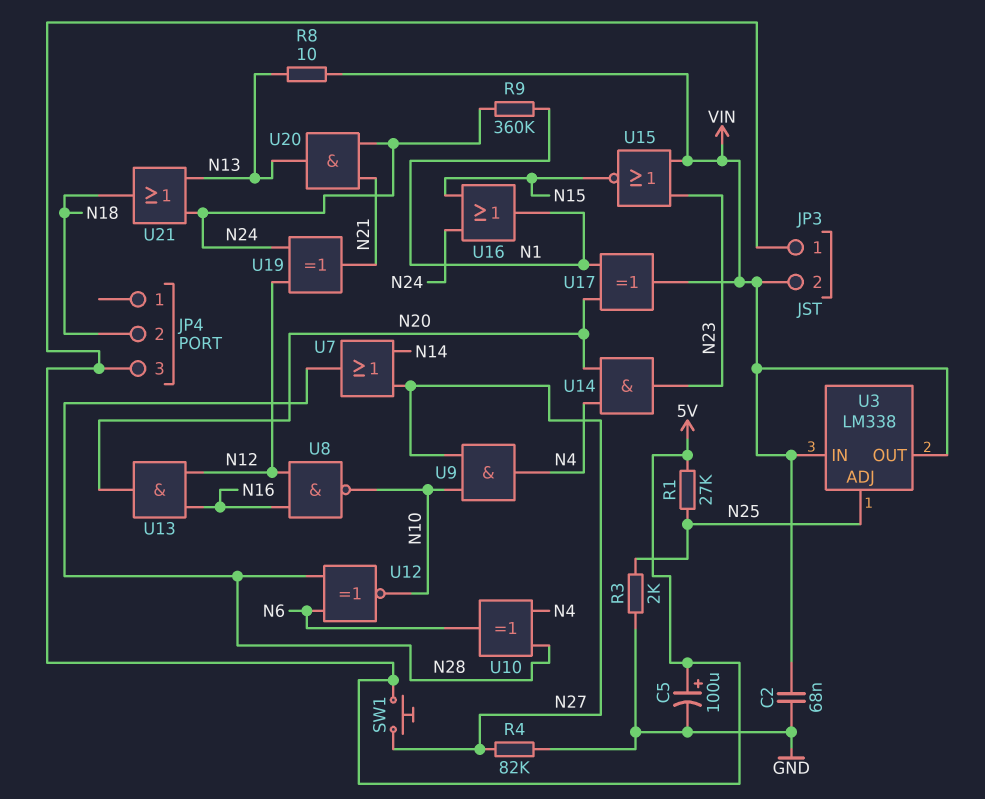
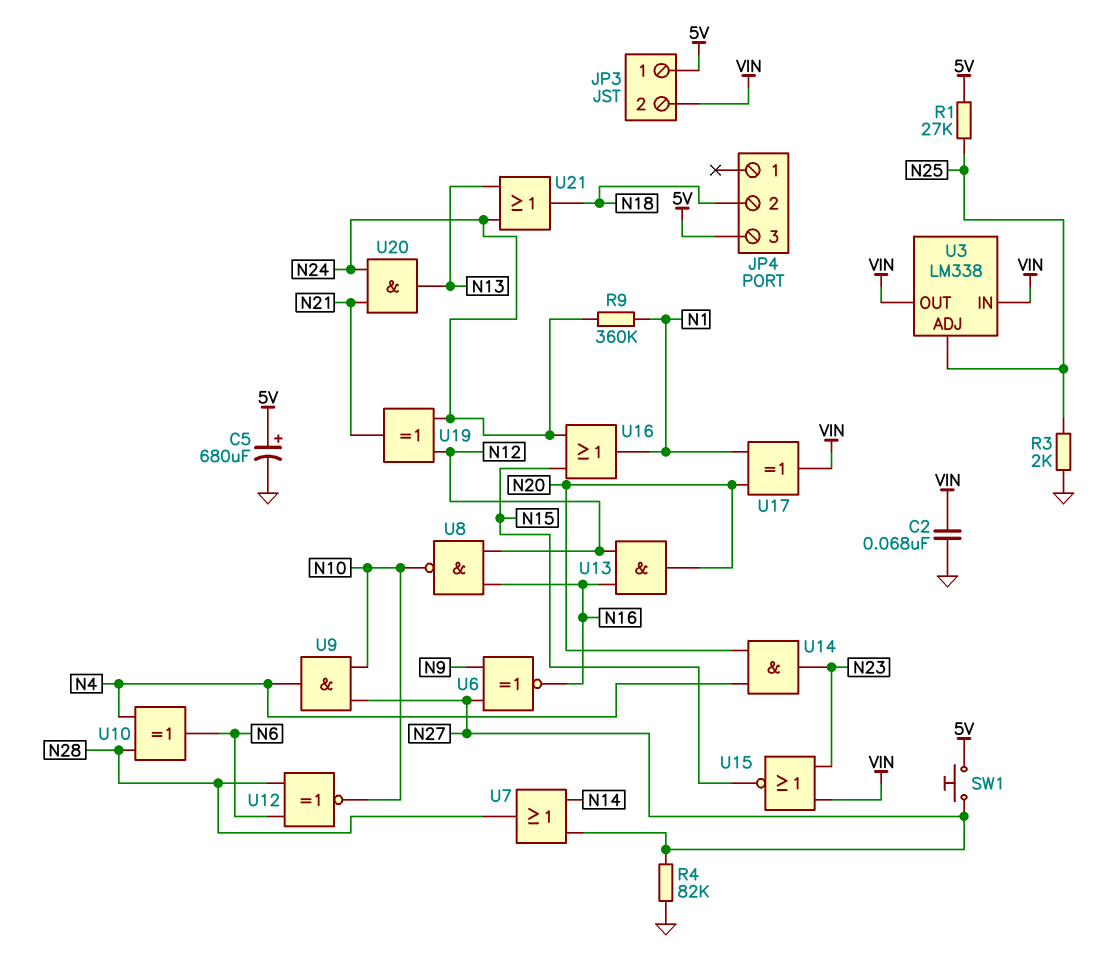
C5: 100uF (plus 5V, minus GND) -> 680uF (plus 5V, minus GND)
R8: 10 (N13, VIN) -> none
U6: none -> XNOR (in N9, in N27, out N16)

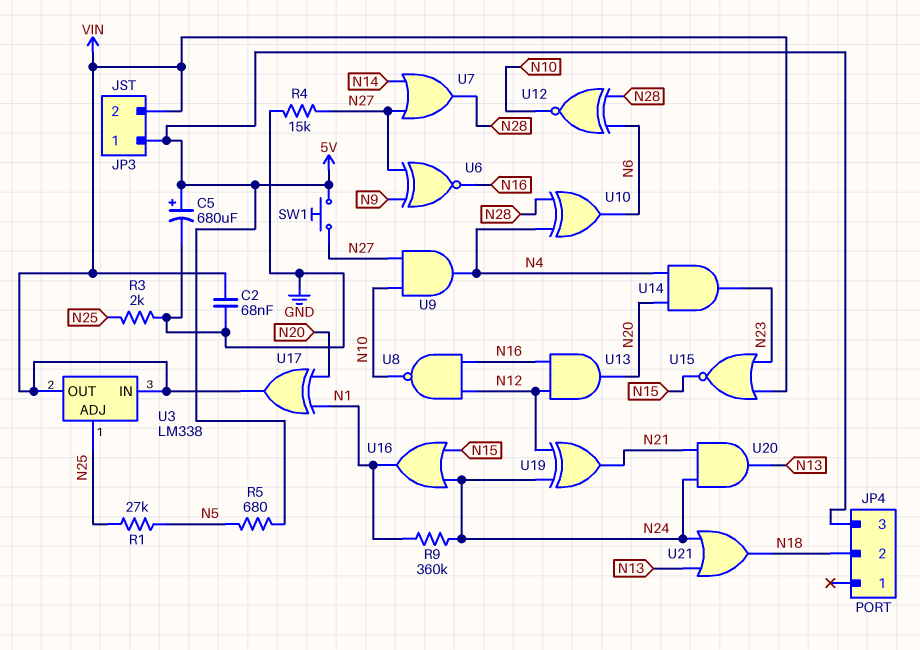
R1: 27k (5V, N25) -> 27k (N5, N25)
R4: 82k (GND, N27) -> 15k (GND, N27)
R5: none -> 680 (5V, N5)

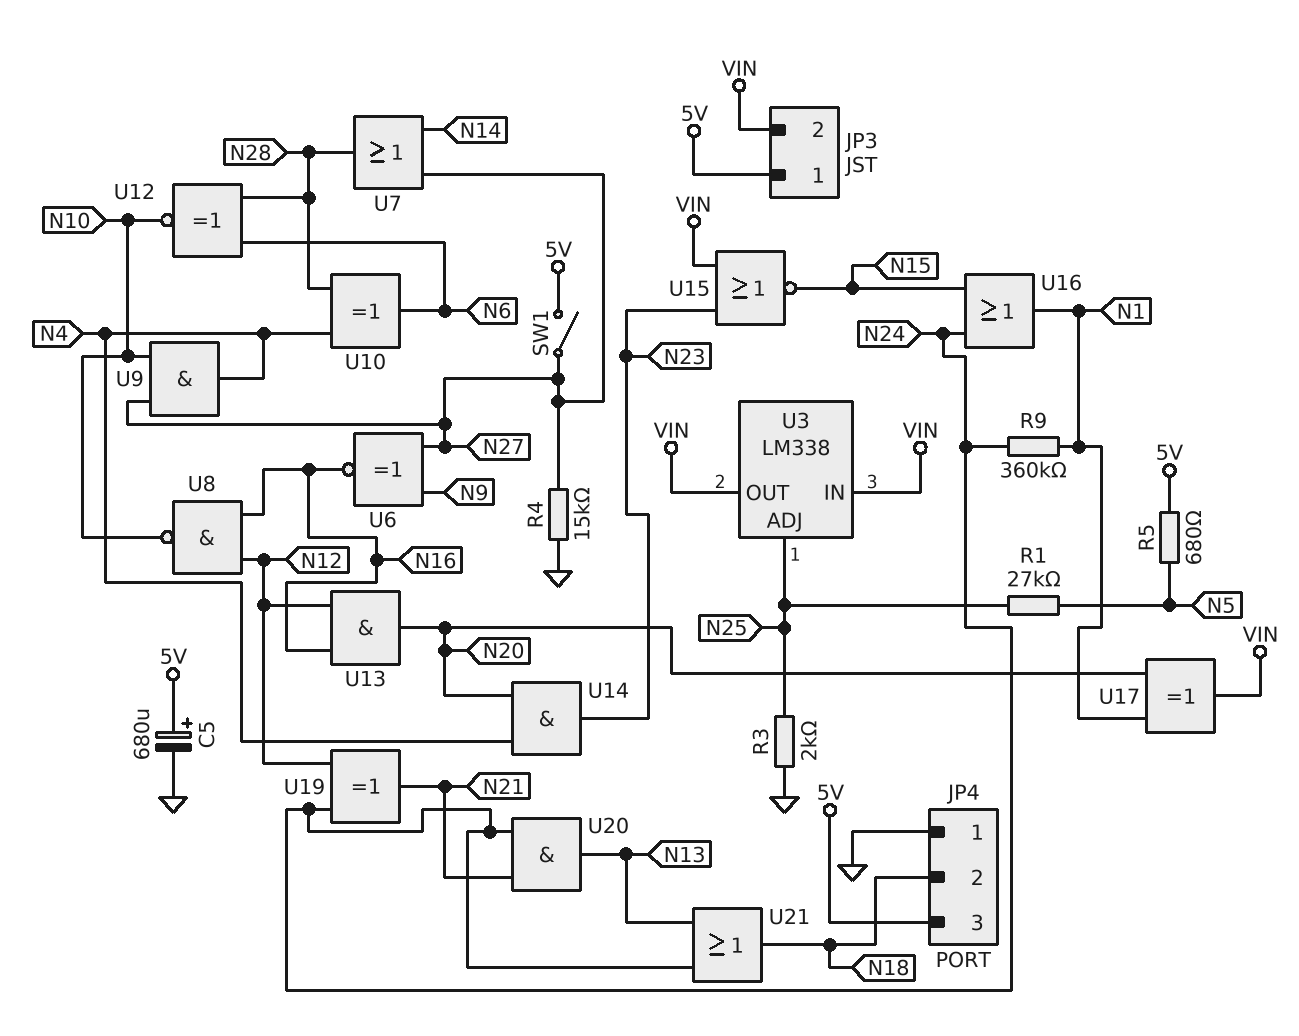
C2: 68nF (GND, VIN) -> none
JP4 pin 1: none -> GND
SW1: button (5V, N27) -> switch (5V, N27)

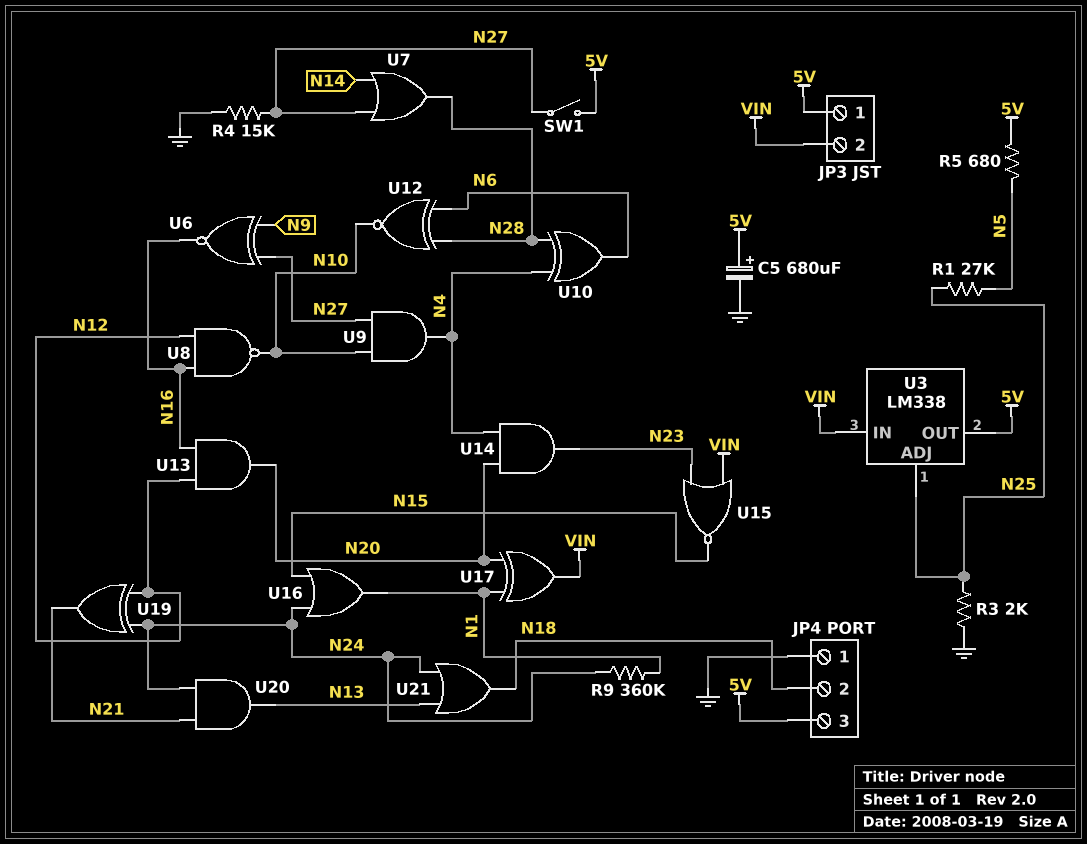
U3 pin OUT: VIN -> 5V

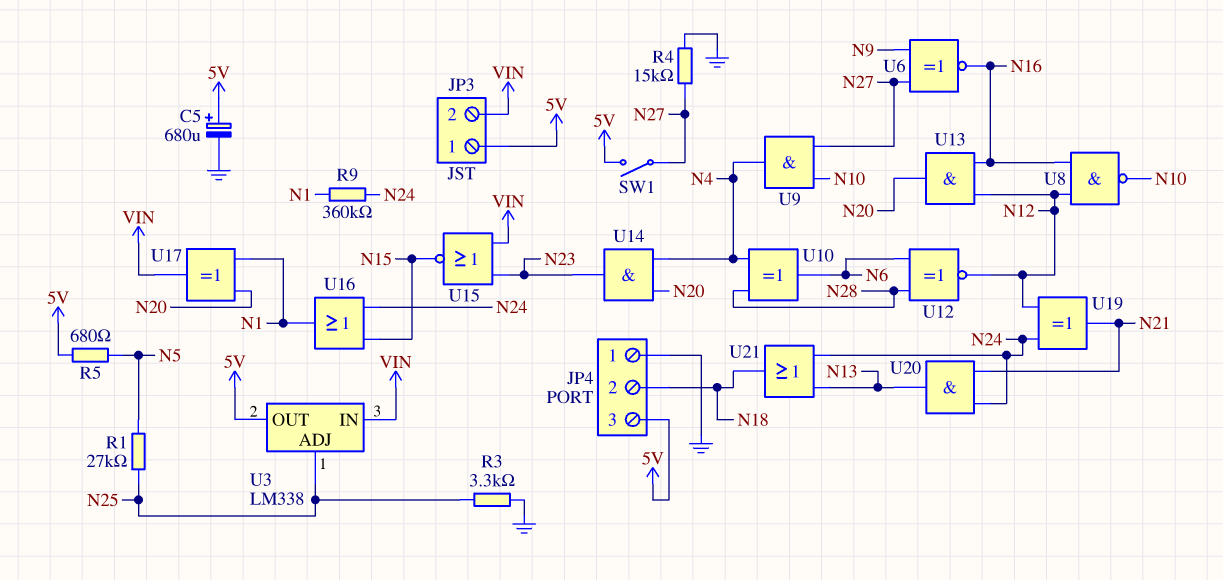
R3: 2k (GND, N25) -> 3.3k (GND, N25)
U7: OR (in N14, in N27, out N28) -> none
U12: XNOR (in N6, in N28, out N10) -> XNOR (in N6, in N28, out N12)

